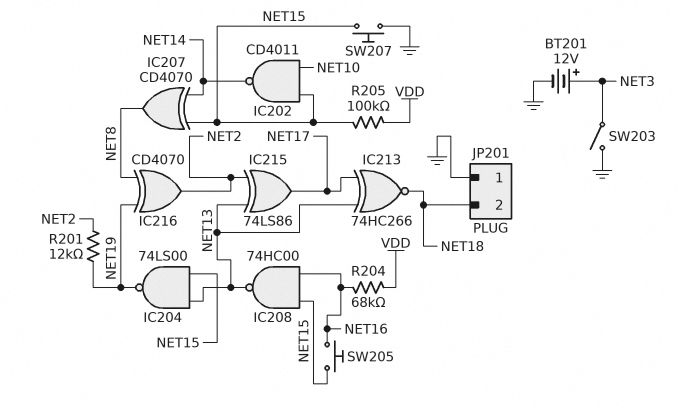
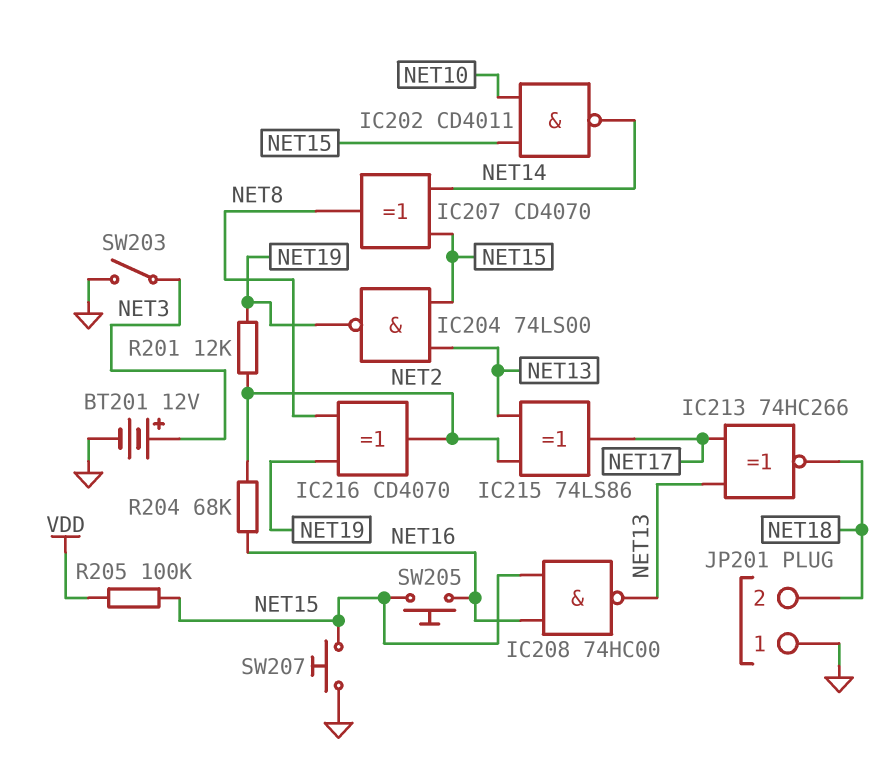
R204: 68k (NET16, VDD) -> 68k (NET2, NET16)

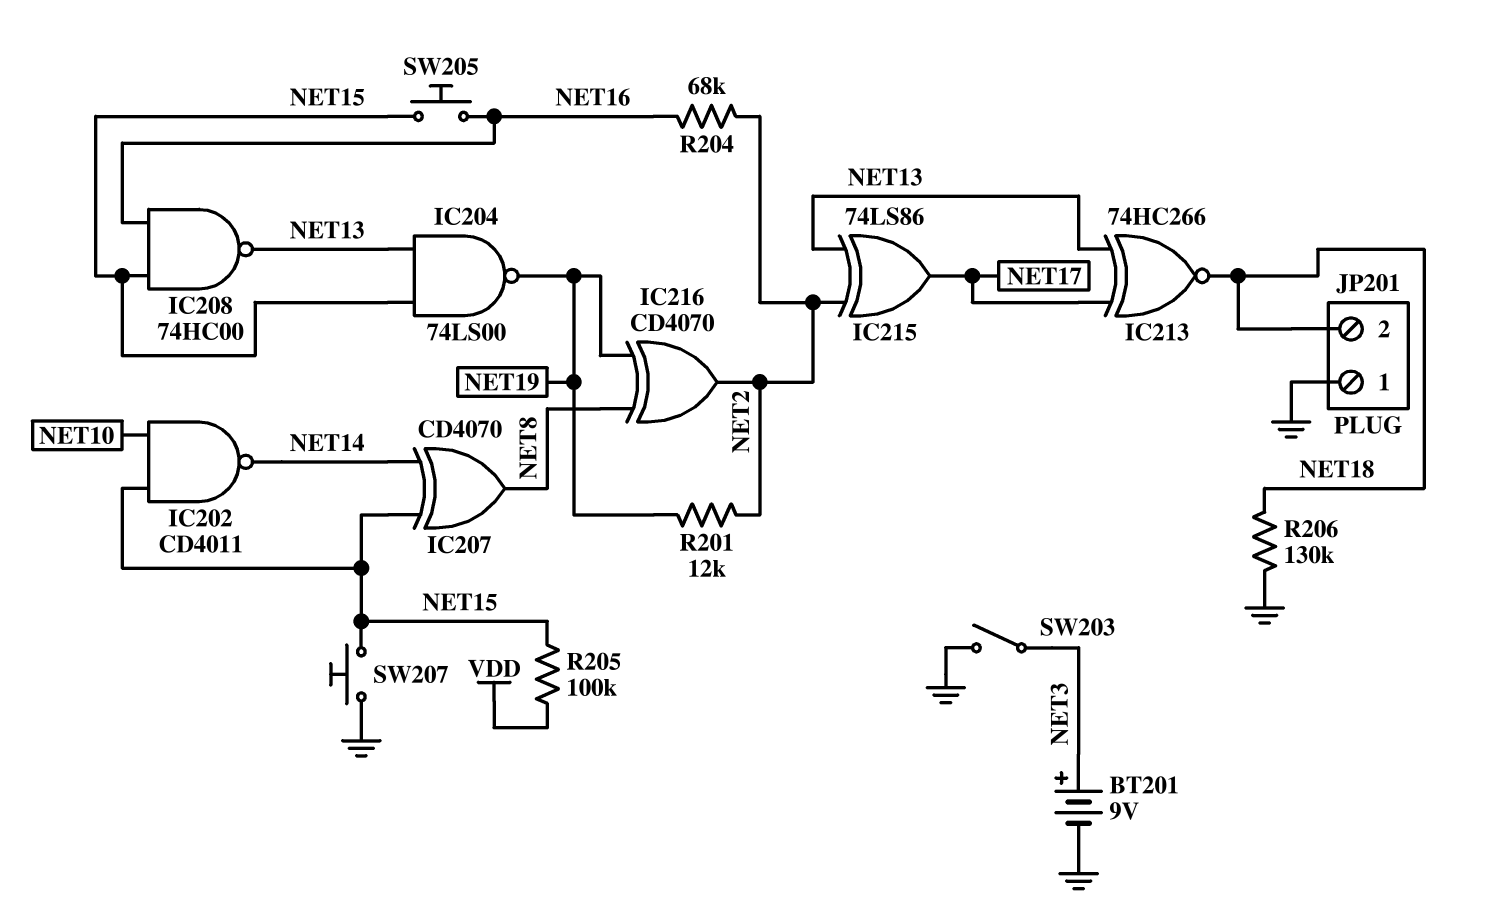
BT201: 12V (plus NET3, minus GND) -> 9V (plus NET3, minus GND)
R206: none -> 130k (GND, NET18)

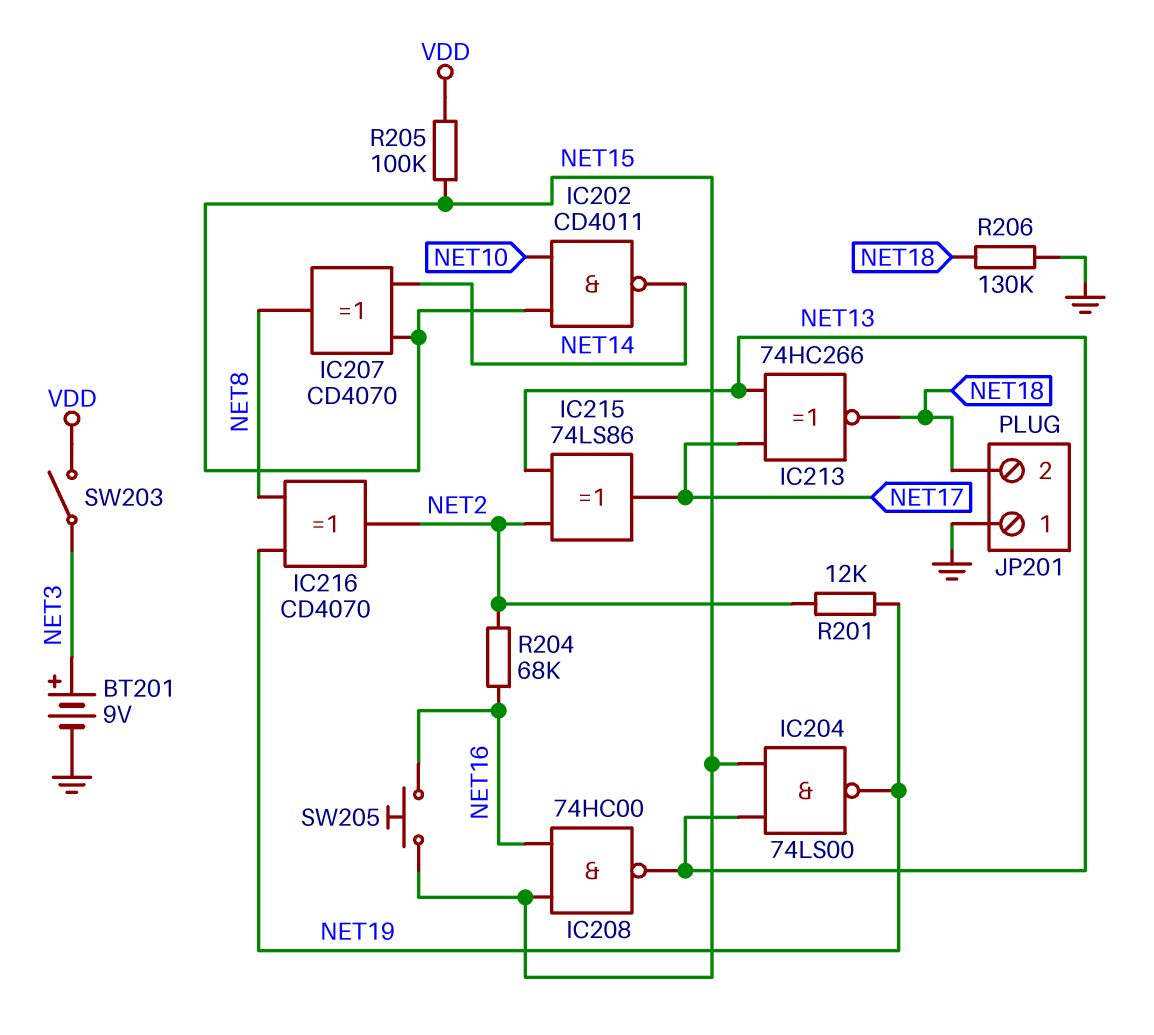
SW203: switch (GND, NET3) -> switch (NET3, VDD)
SW207: button (GND, NET15) -> none

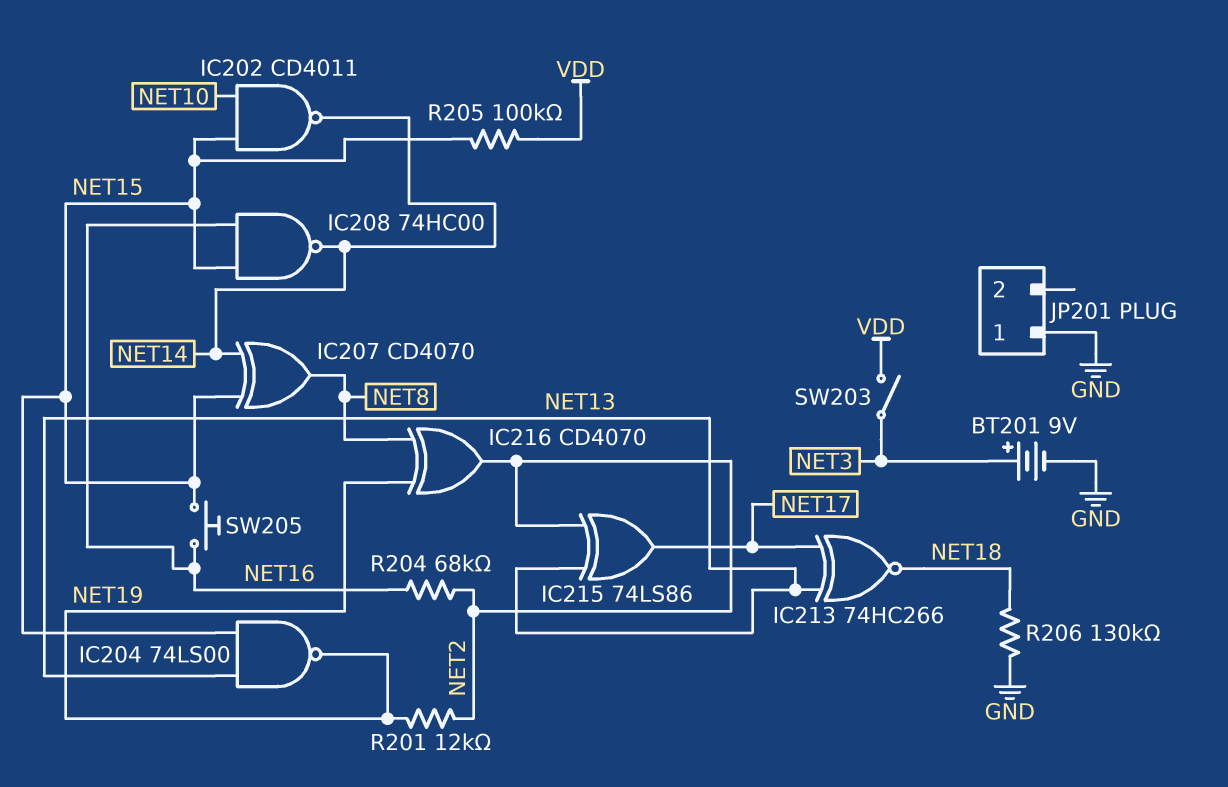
IC208: NAND 74HC00 (in NET15, in NET16, out NET13) -> NAND 74HC00 (in NET15, in NET16, out NET14)
JP201 pin 2: NET18 -> none

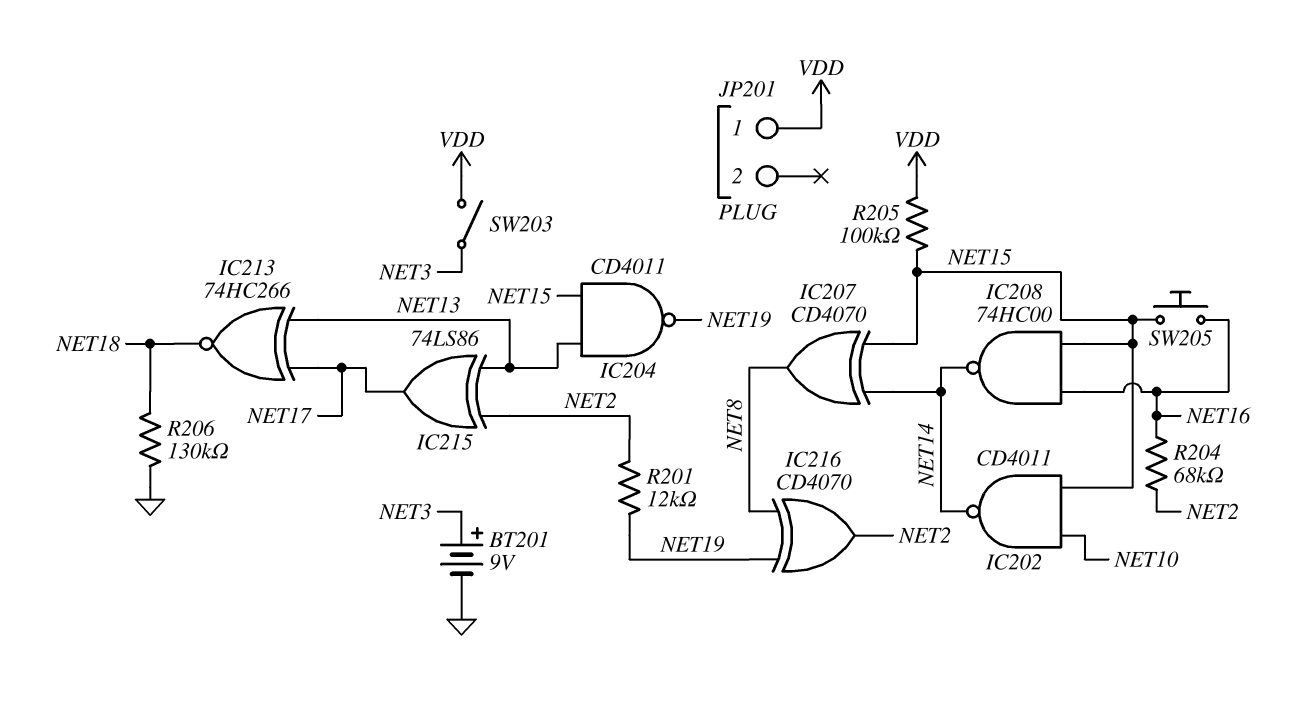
IC204: NAND 74LS00 (in NET13, in NET15, out NET19) -> NAND CD4011 (in NET13, in NET15, out NET19)
JP201 pin 1: GND -> VDD

